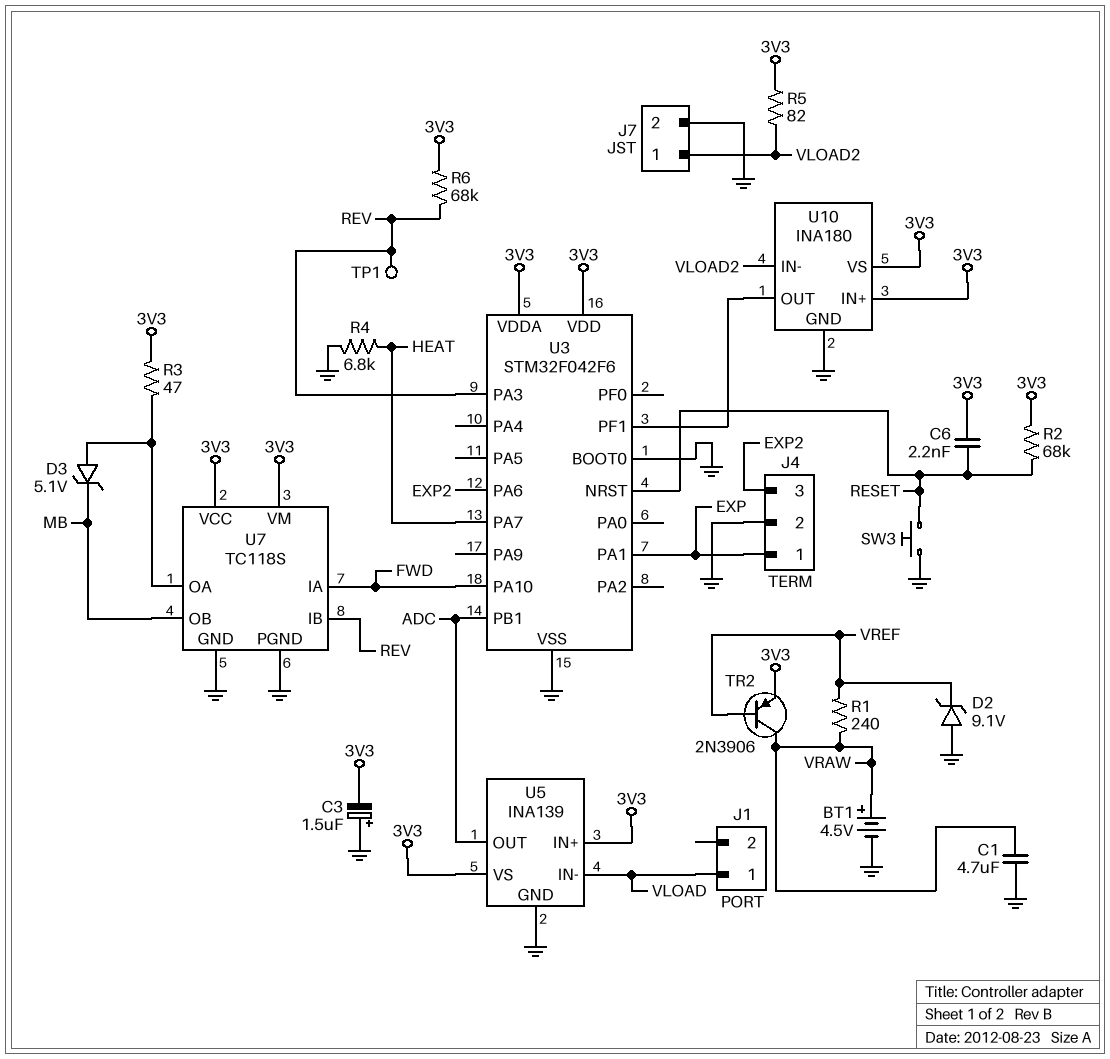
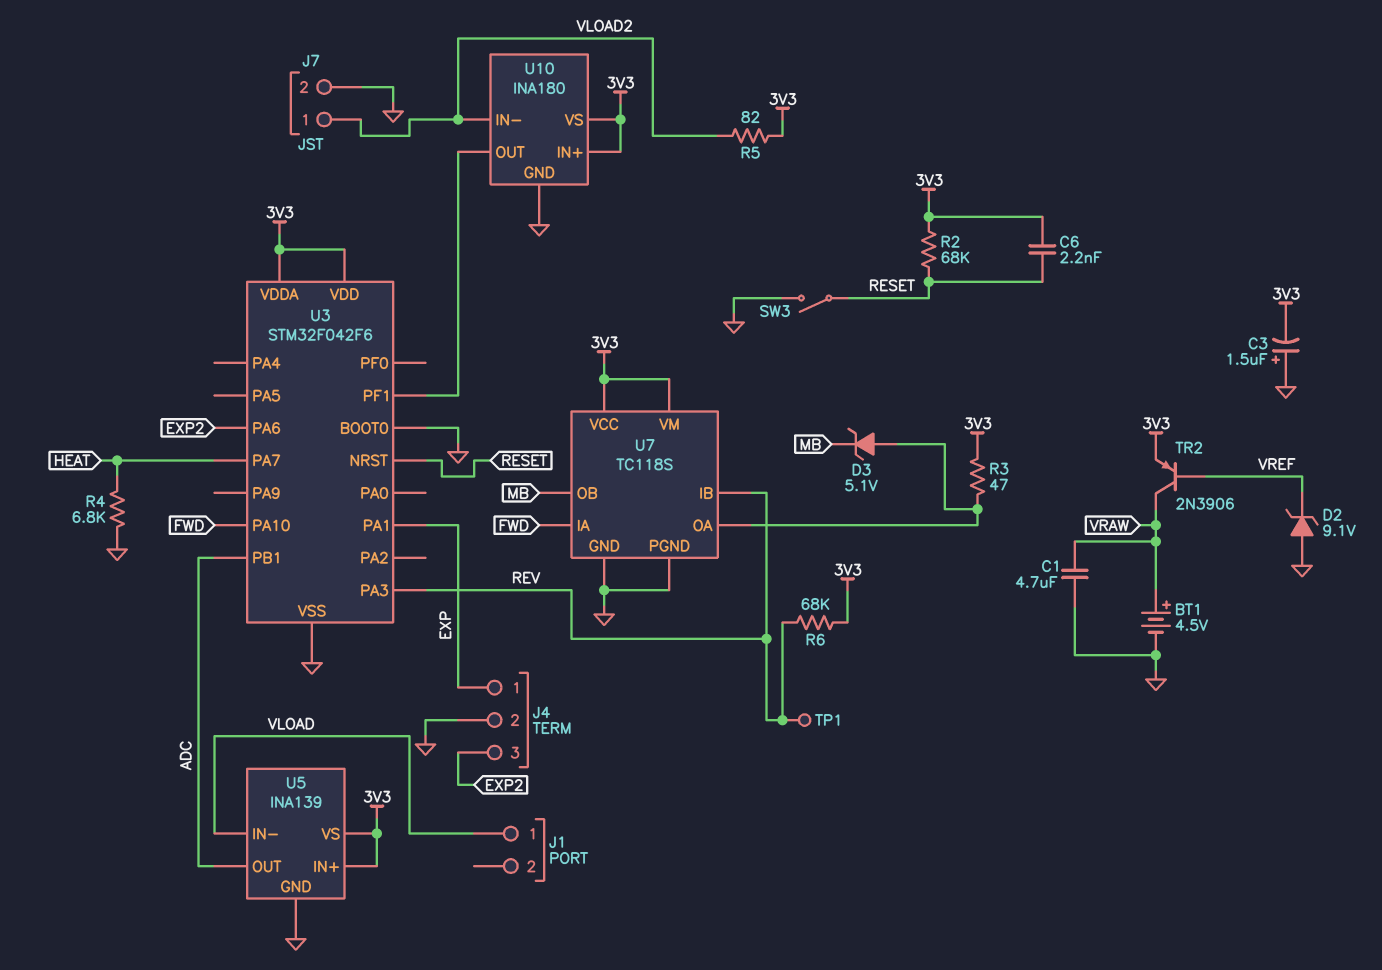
R1: 240 (VRAW, VREF) -> none
SW3: button (GND, RESET) -> switch (GND, RESET)

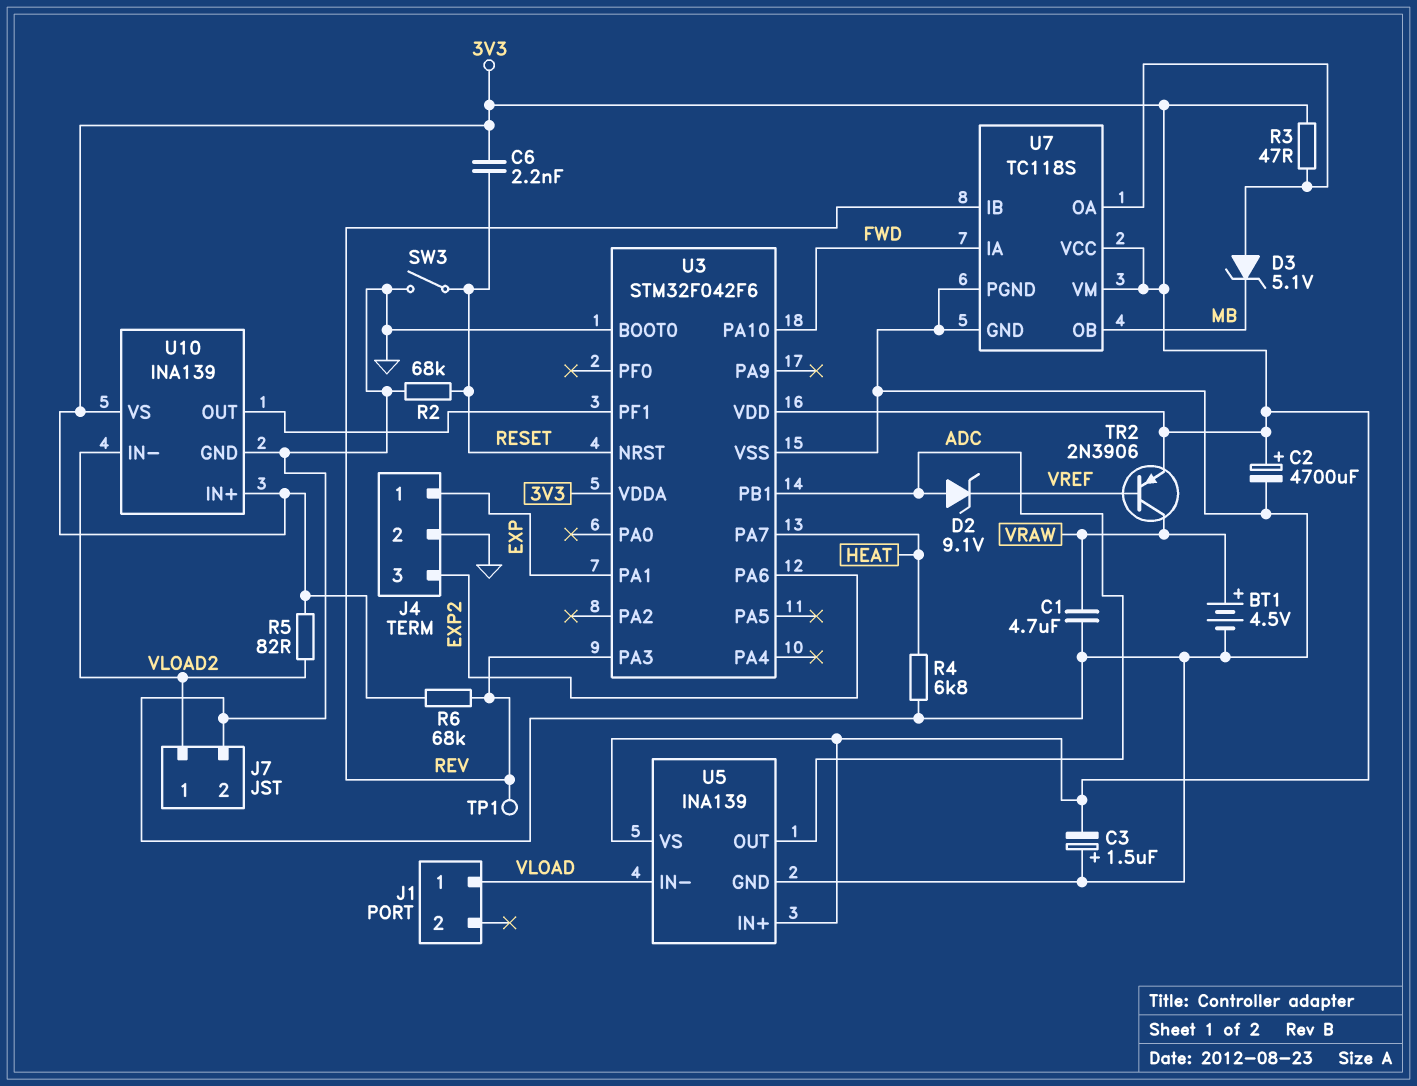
C2: none -> 4700uF (plus 3V3, minus GND)
D2: zener 9.1V (A GND, K VREF) -> zener 9.1V (A ADC, K VREF)
R2: 68k (3V3, RESET) -> 68k (GND, RESET)
U10: INA180 -> INA139

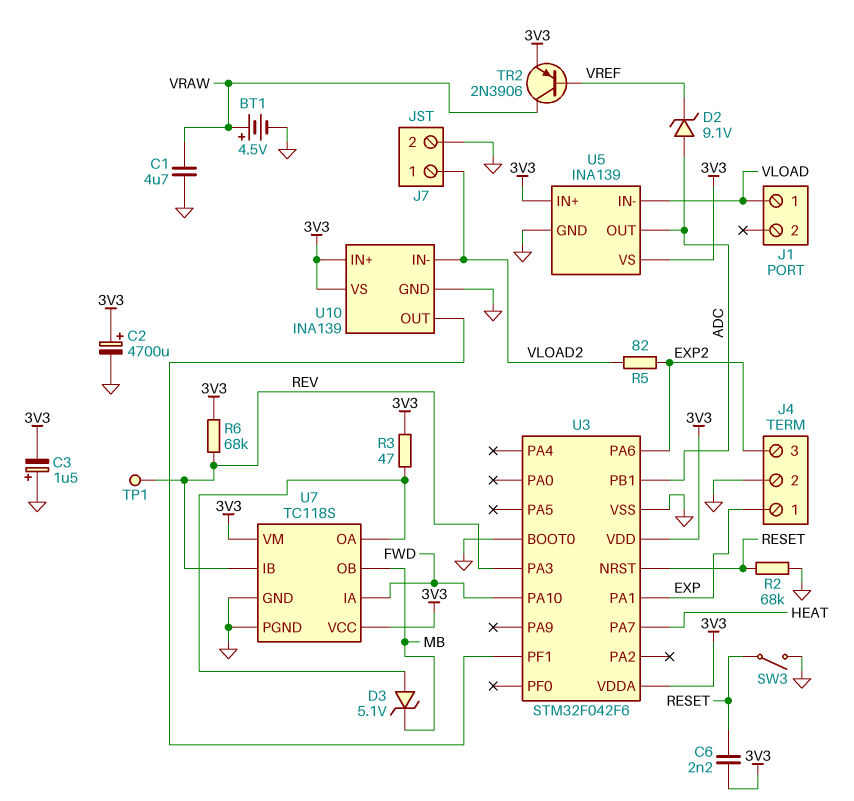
R4: 6.8k (GND, HEAT) -> none
R5: 82 (3V3, VLOAD2) -> 82 (EXP2, VLOAD2)

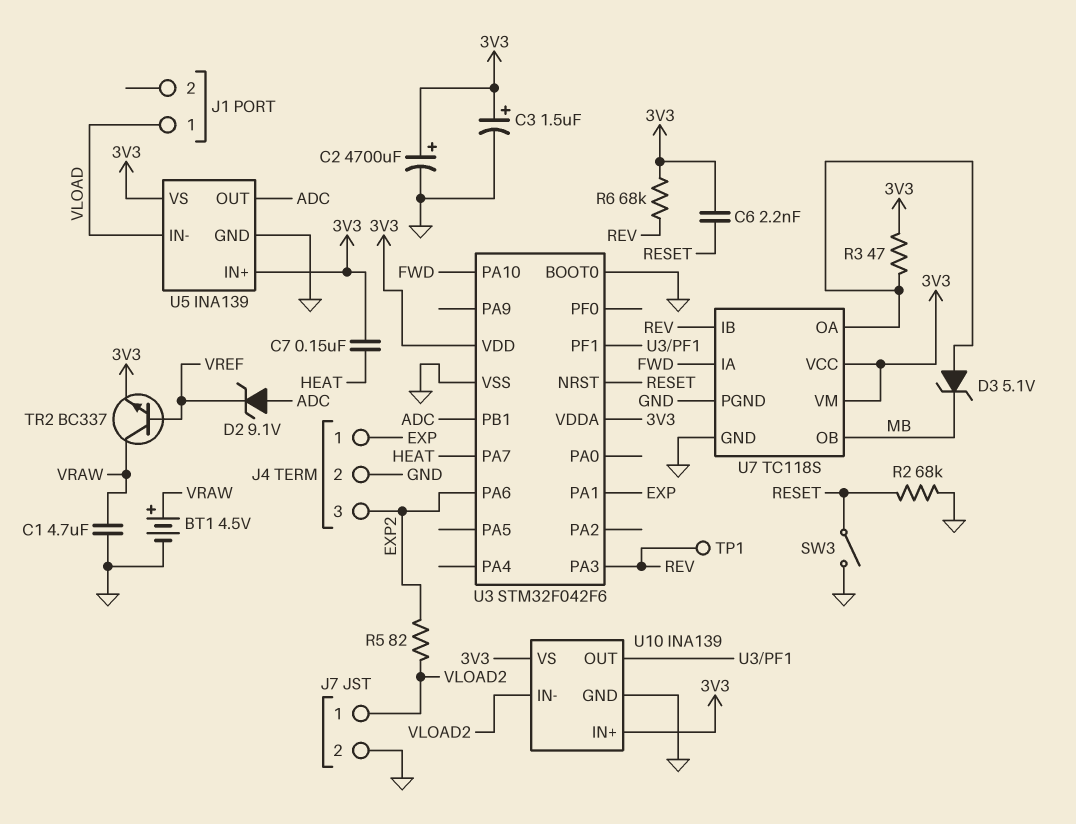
C3: 1.5uF (plus GND, minus 3V3) -> 1.5uF (plus 3V3, minus GND)
C7: none -> 150nF (3V3, HEAT)
TR2: PNP 2N3906 (B VREF, C VRAW, E 3V3) -> NPN BC337 (B VREF, C VRAW, E 3V3)

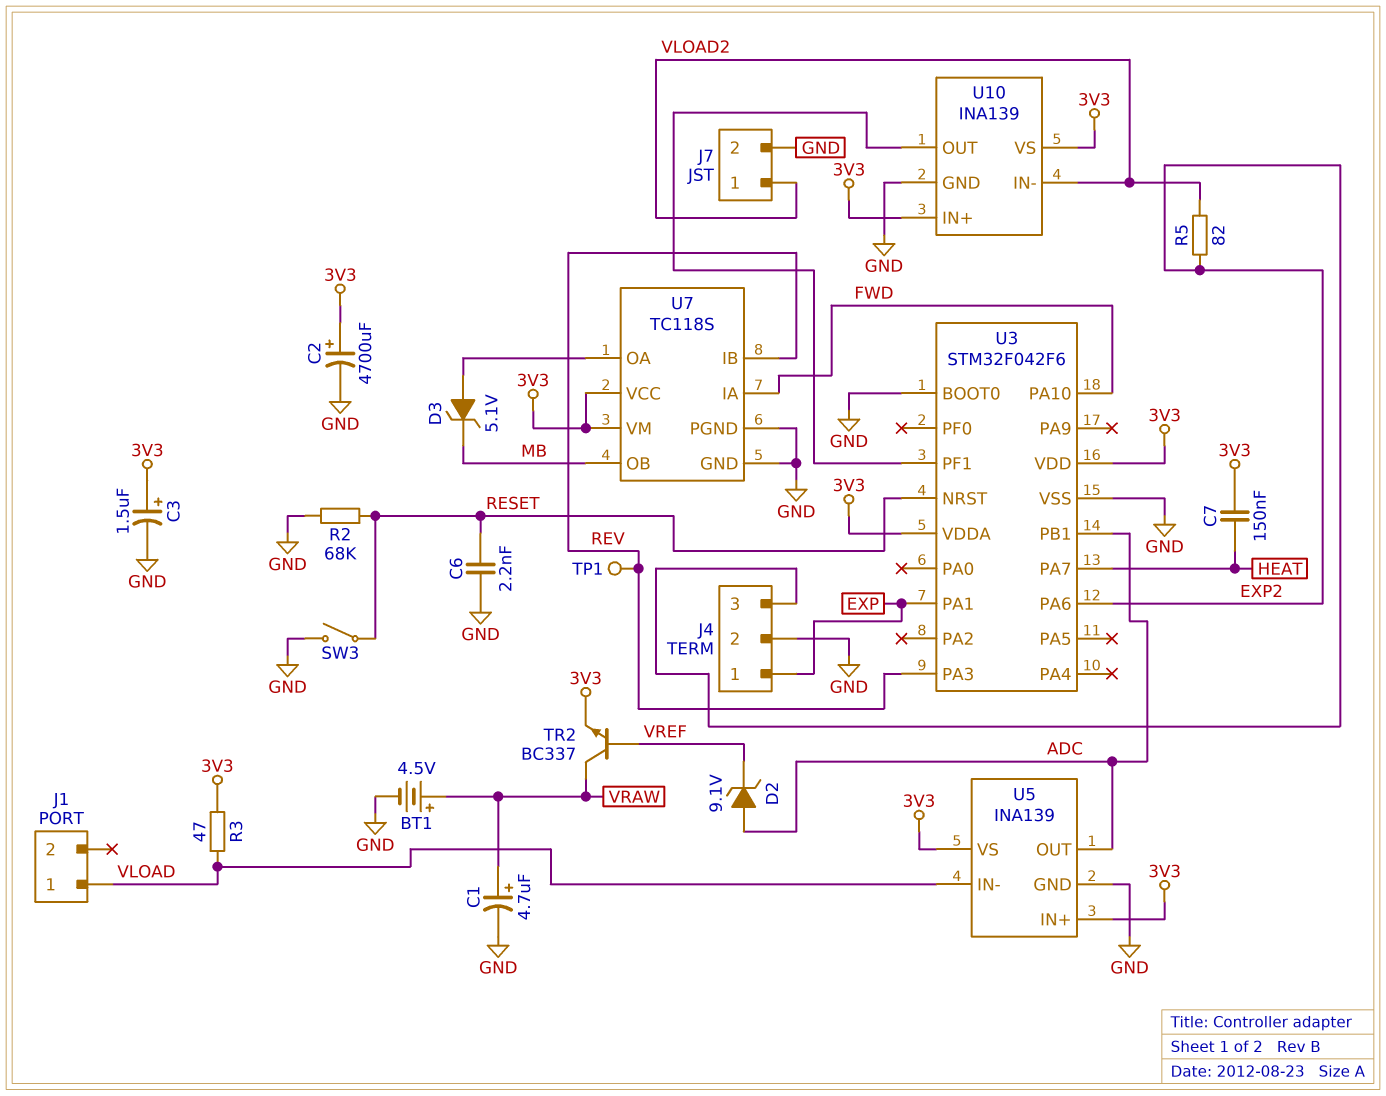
C1: 4.7uF (GND, VRAW) -> 4.7uF (plus VRAW, minus GND)
C6: 2.2nF (3V3, RESET) -> 2.2nF (GND, RESET)
R3: 47 (3V3, U7/OA) -> 47 (3V3, VLOAD)
R6: 68k (3V3, REV) -> none

